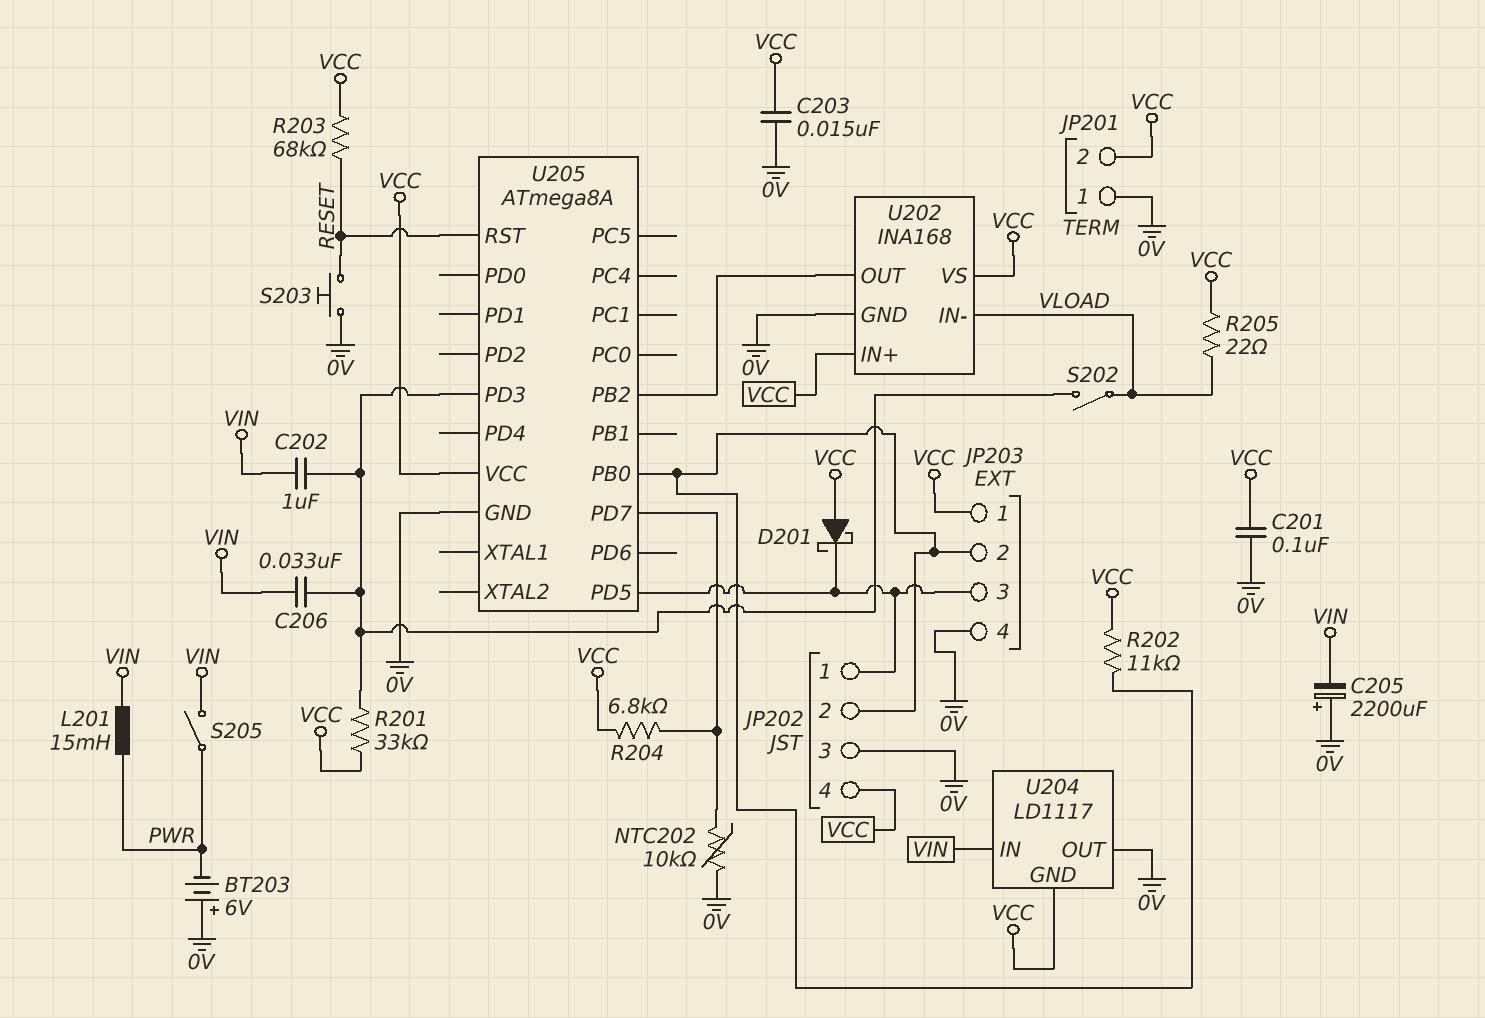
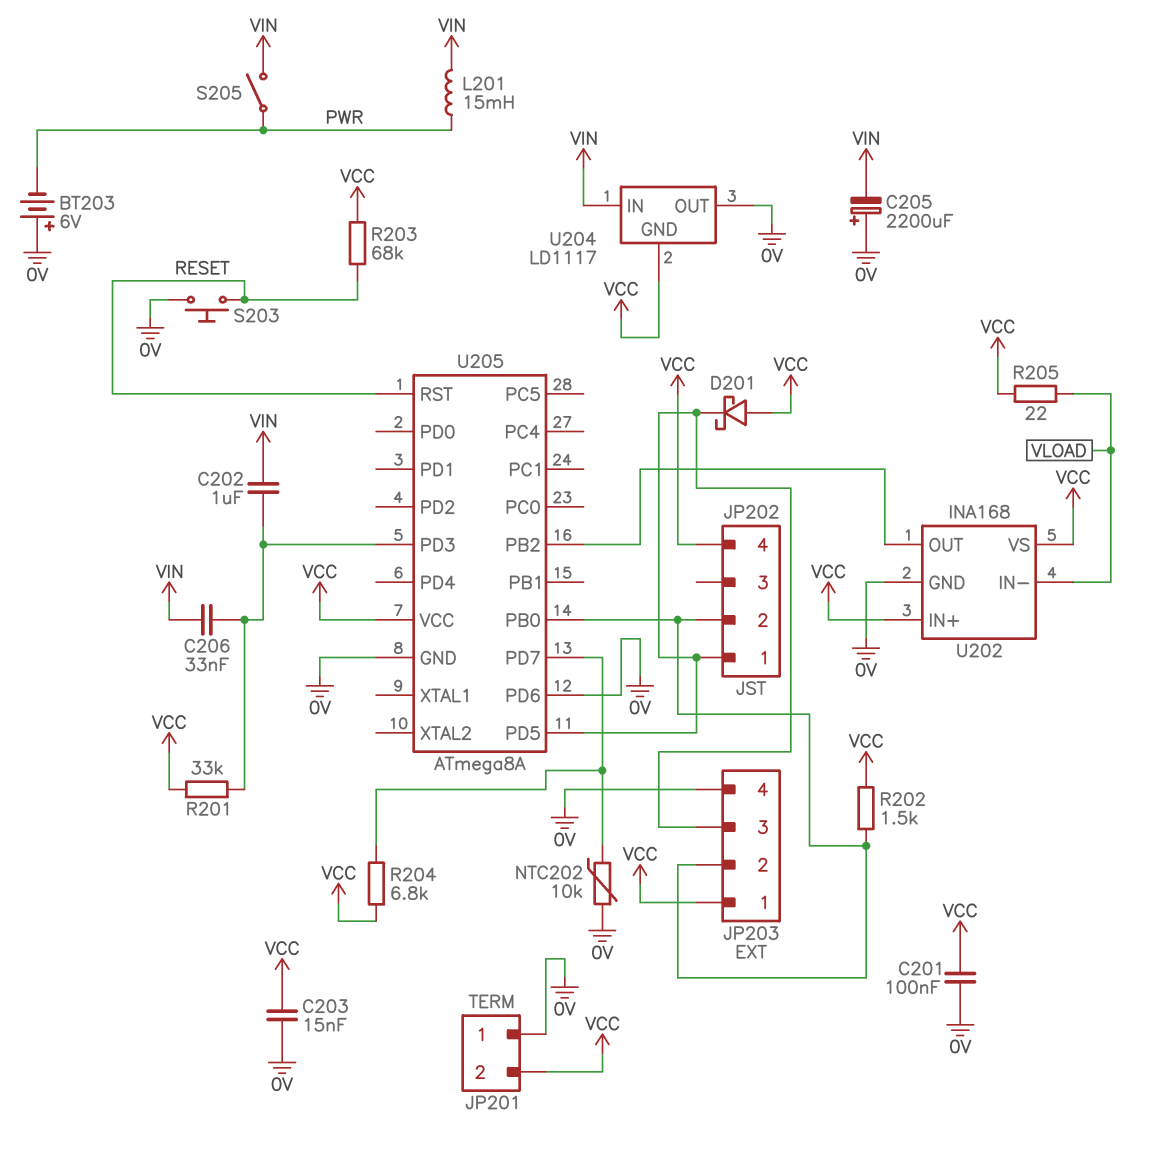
JP202 pin 3: 0V -> none
R202: 11k (JP202/2, VCC) -> 1.5k (JP202/2, VCC)
S202: switch (U205/PD3, VLOAD) -> none
U205 pin PD6: none -> 0V

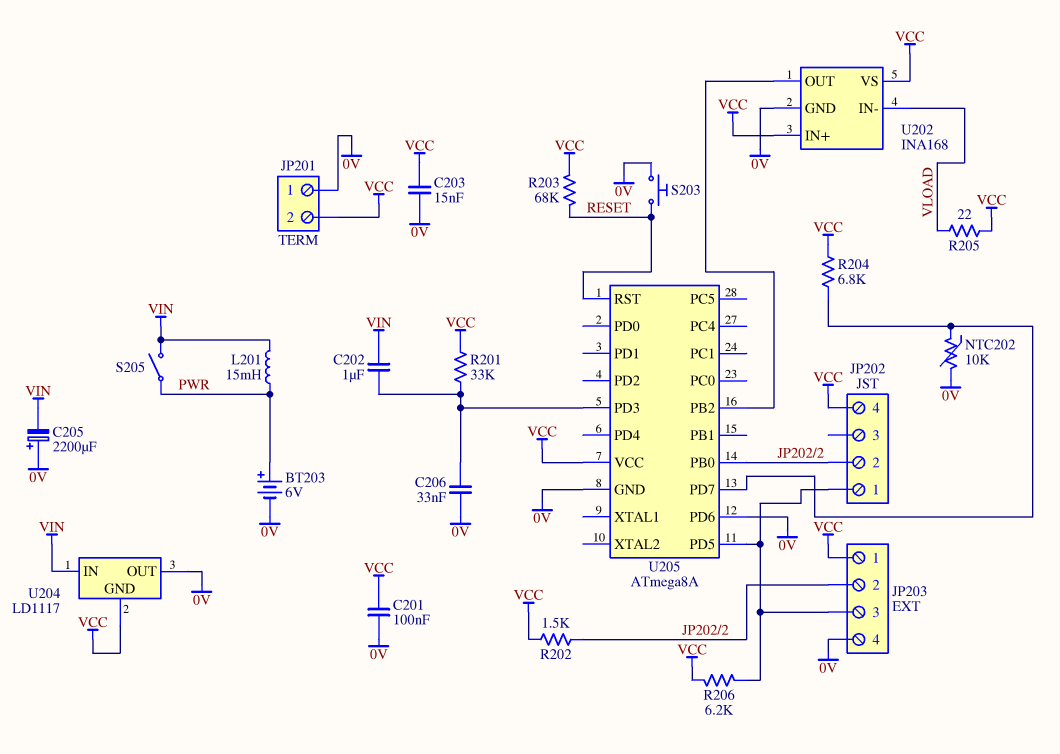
BT203: 6V (plus 0V, minus PWR) -> 6V (plus PWR, minus 0V)
C206: 33nF (U205/PD3, VIN) -> 33nF (0V, U205/PD3)
D201: schottky (A VCC, K JP202/1) -> none
R206: none -> 6.2k (JP202/1, VCC)

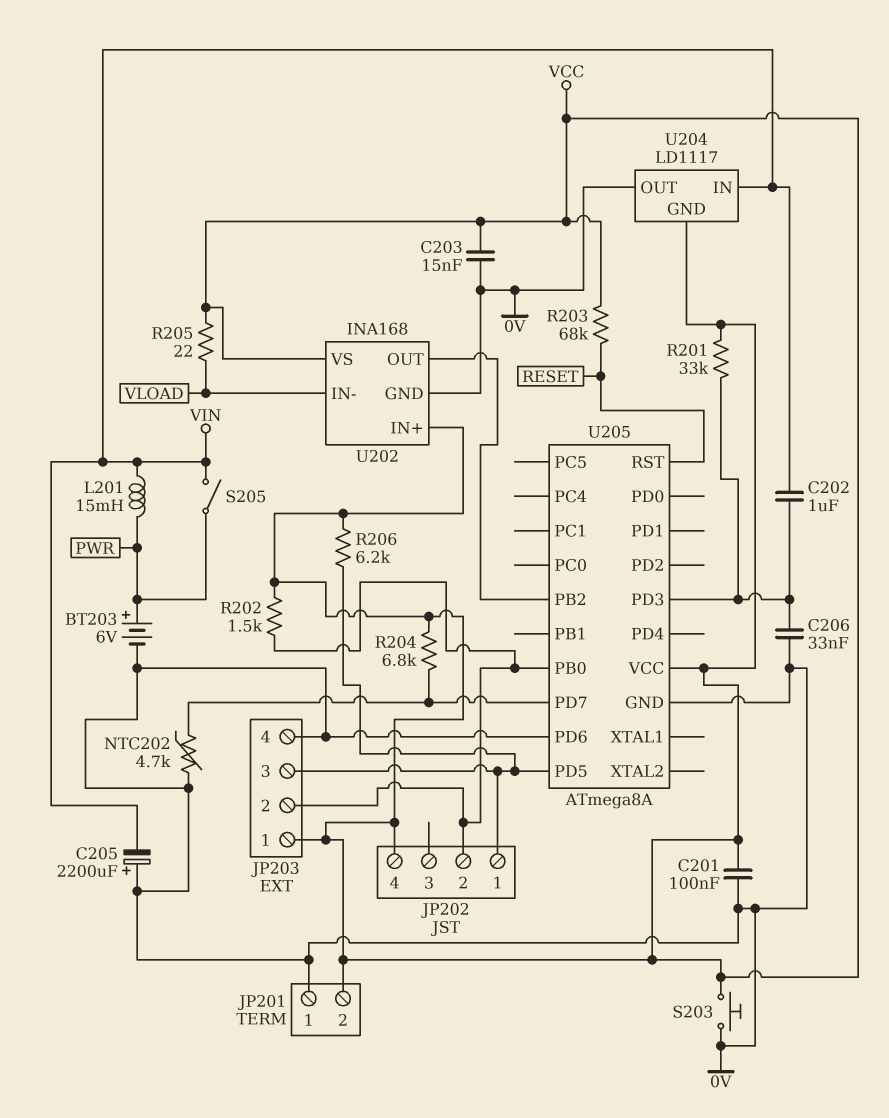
NTC202: 10k (0V, U205/PD7) -> 4.7k (0V, U205/PD7)
S203: button (0V, RESET) -> button (0V, VCC)

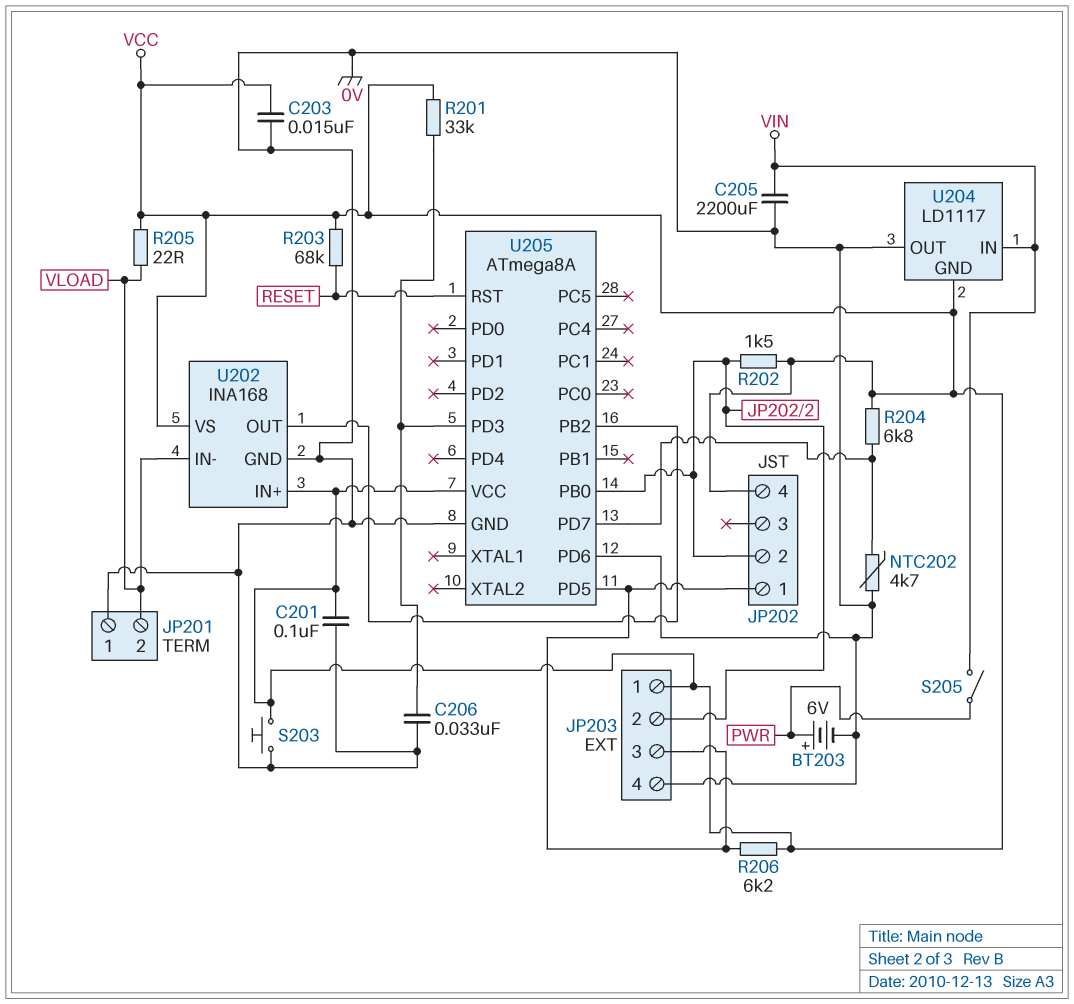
C202: 1uF (U205/PD3, VIN) -> none
C205: 2200uF (plus 0V, minus VIN) -> 2200uF (0V, VIN)
JP201 pin 2: VCC -> VLOAD
L201: 15mH (PWR, VIN) -> none

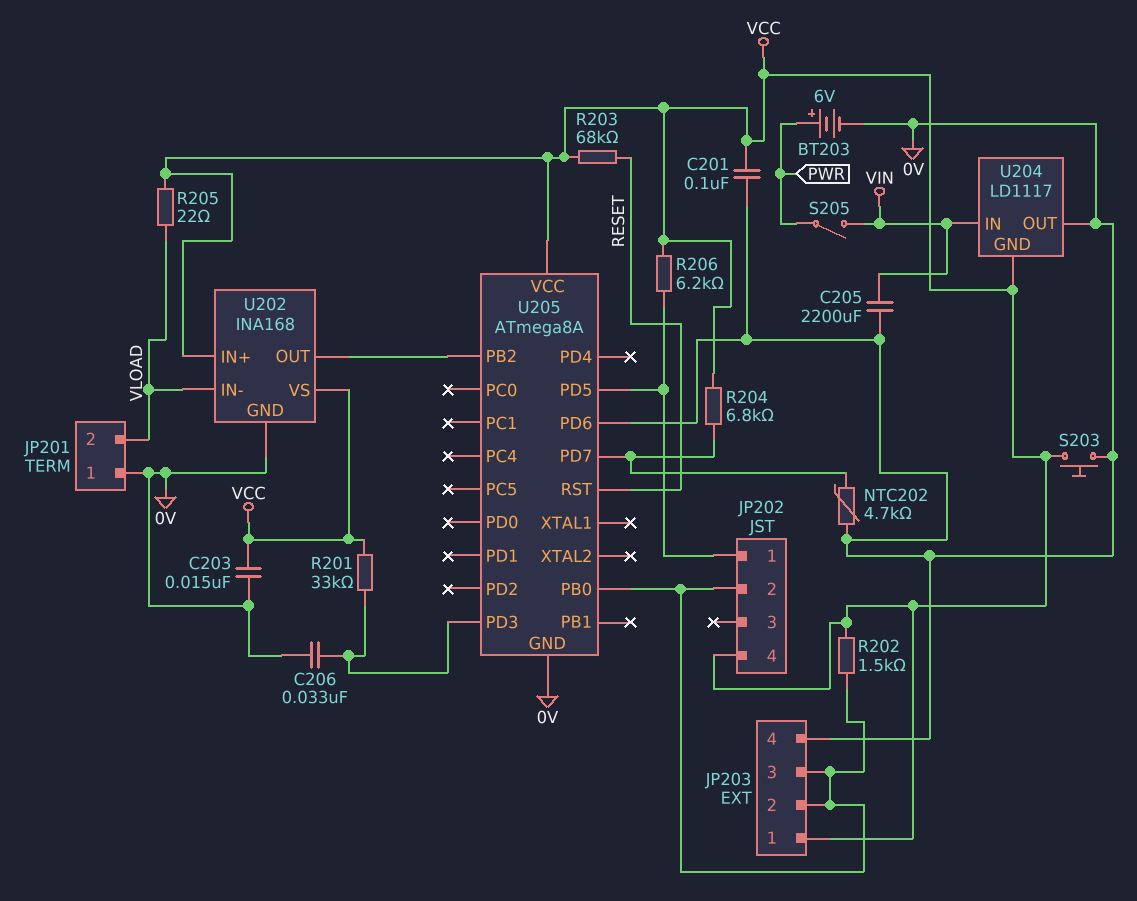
JP203 pin 3: JP202/1 -> JP202/2

